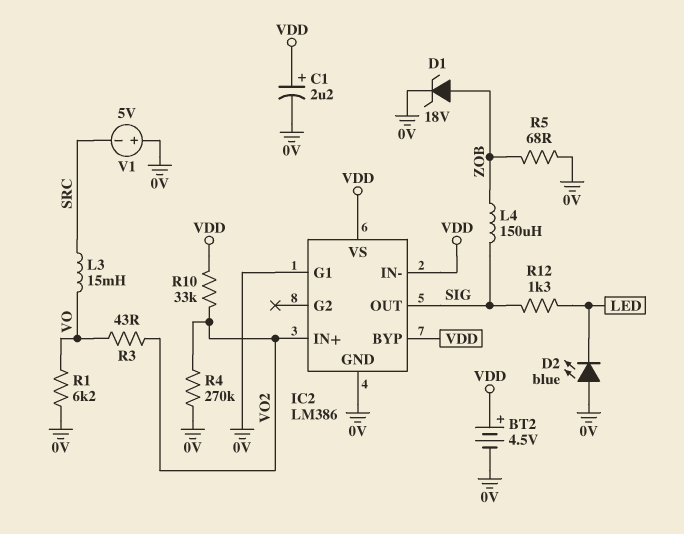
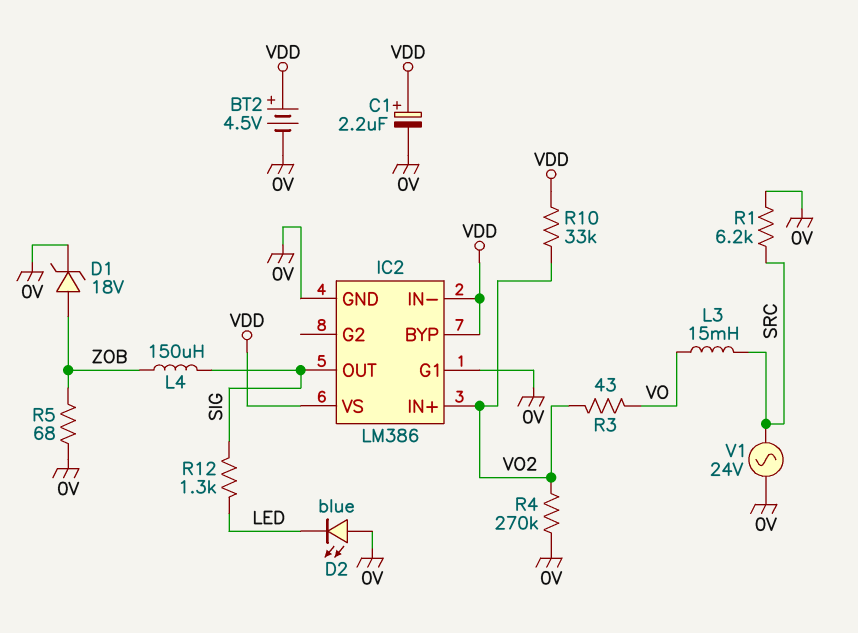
R1: 6.2k (0V, VO) -> 6.2k (0V, SRC)
V1: 5V (plus 0V, minus SRC) -> AC 24V (0V, SRC)

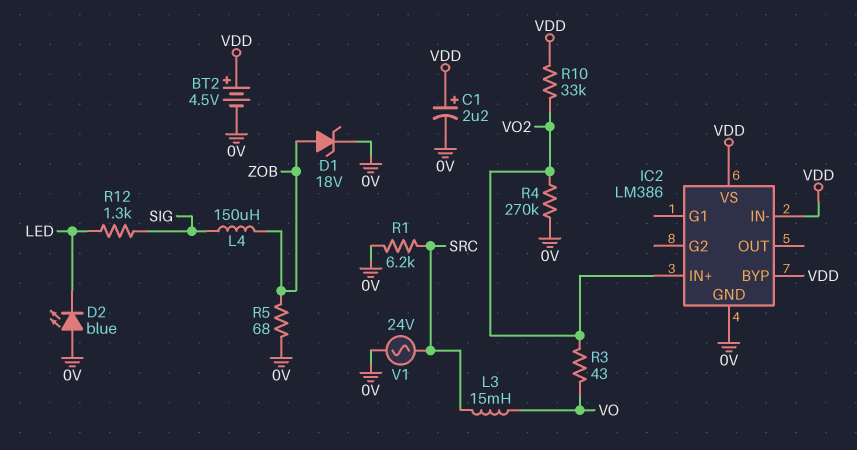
IC2 pin G1: 0V -> none
IC2 pin OUT: SIG -> none

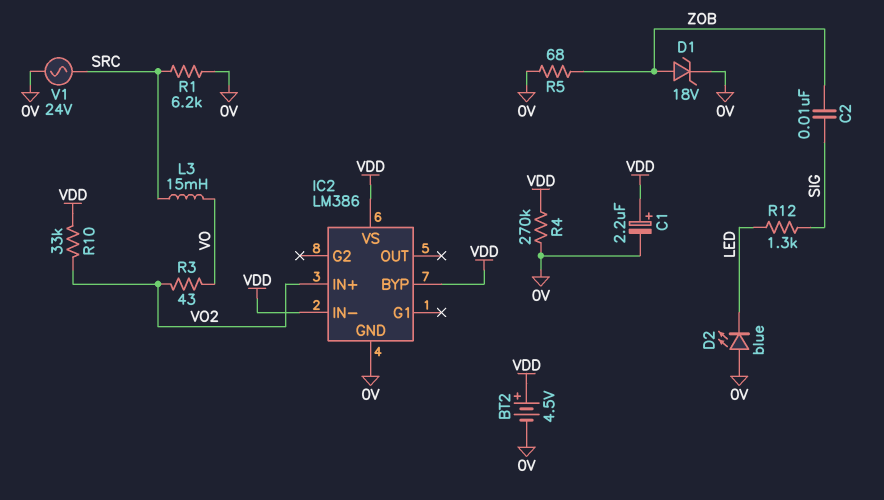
C2: none -> 10nF (SIG, ZOB)
L4: 150uH (SIG, ZOB) -> none
R4: 270k (0V, VO2) -> 270k (0V, VDD)

